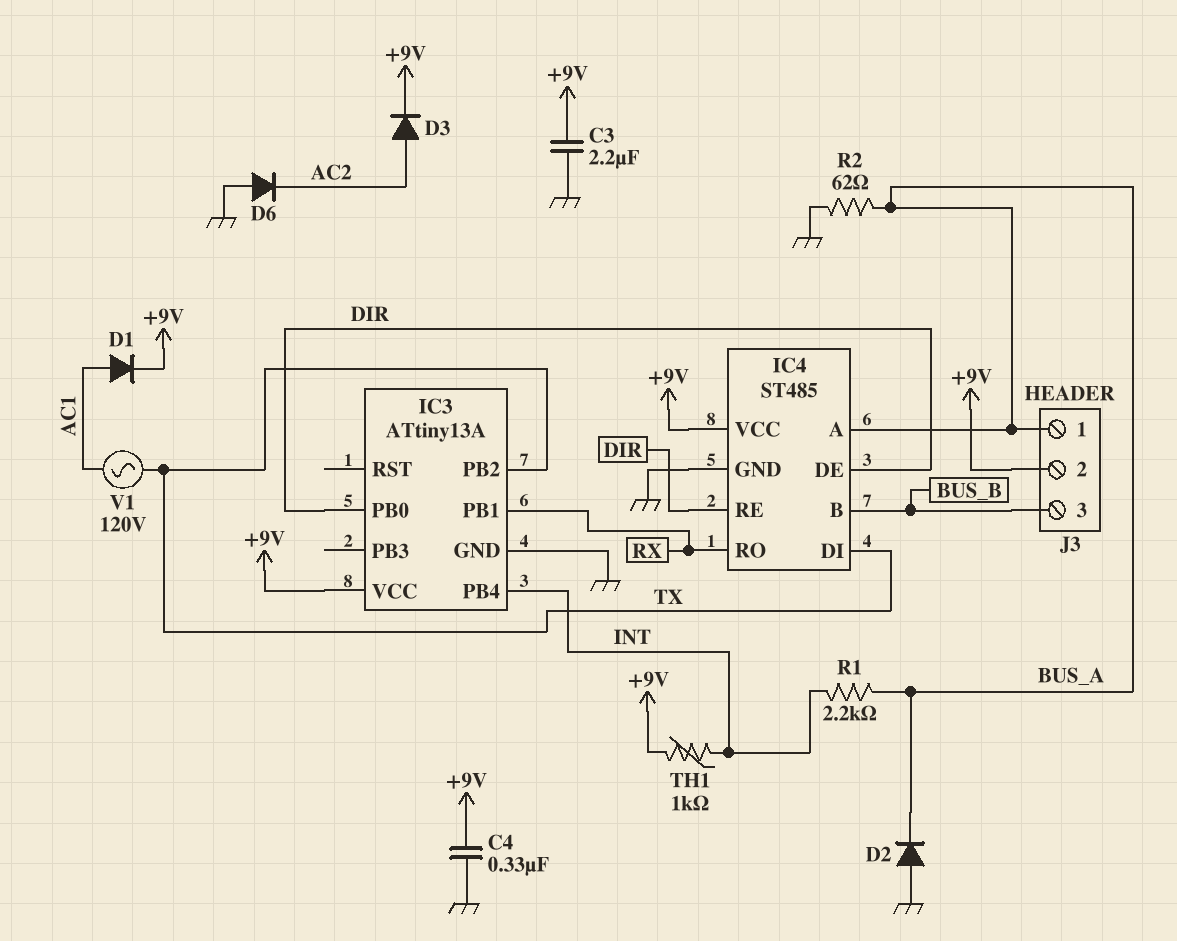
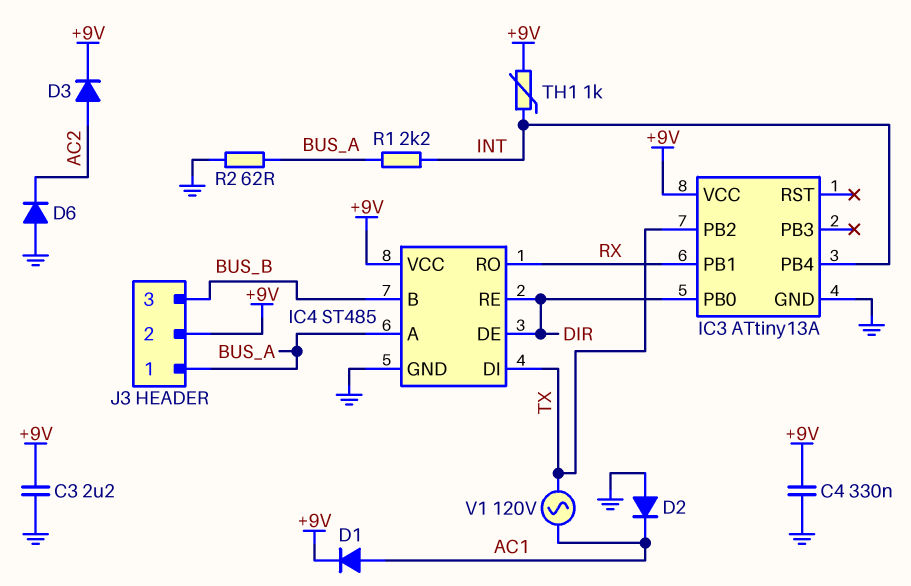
D2: diode (A GND, K BUS_A) -> diode (A GND, K AC1)

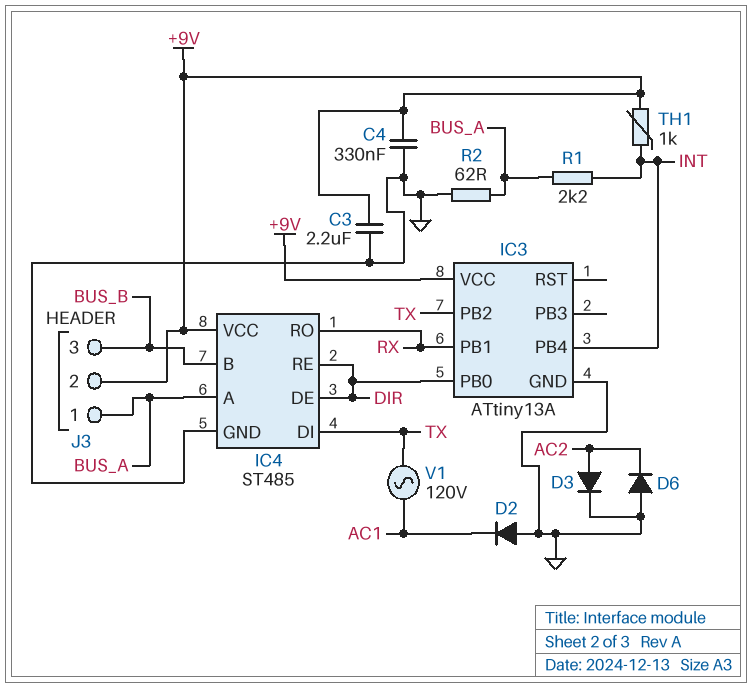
D1: diode (A AC1, K +9V) -> none
D3: diode (A AC2, K +9V) -> diode (A AC2, K GND)

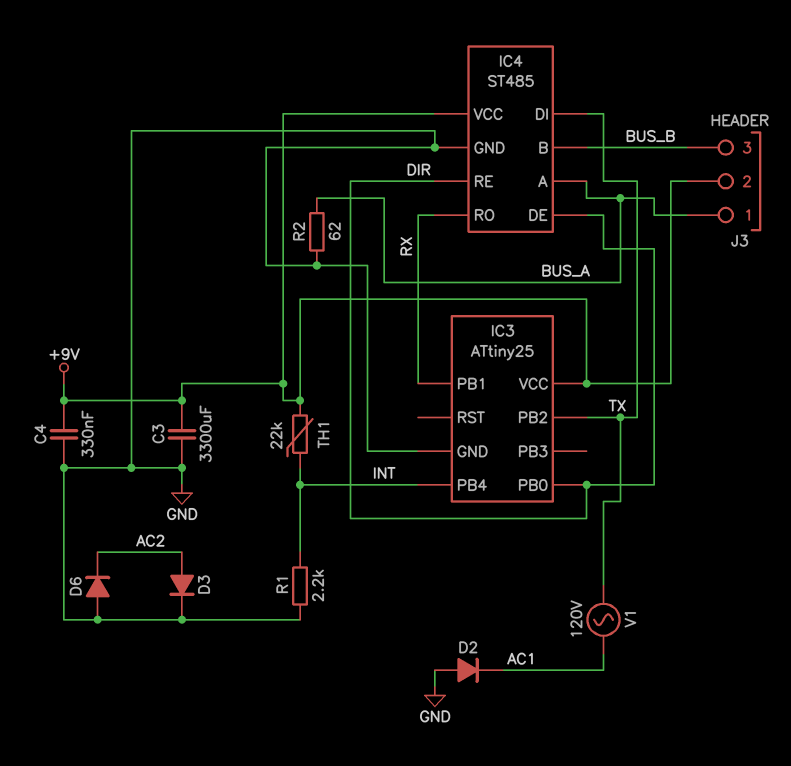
C3: 2.2uF (+9V, GND) -> 3300uF (+9V, GND)
IC3: ATtiny13A -> ATtiny25
R1: 2.2k (BUS_A, INT) -> 2.2k (GND, INT)
TH1: 1k (+9V, INT) -> 22k (+9V, INT)

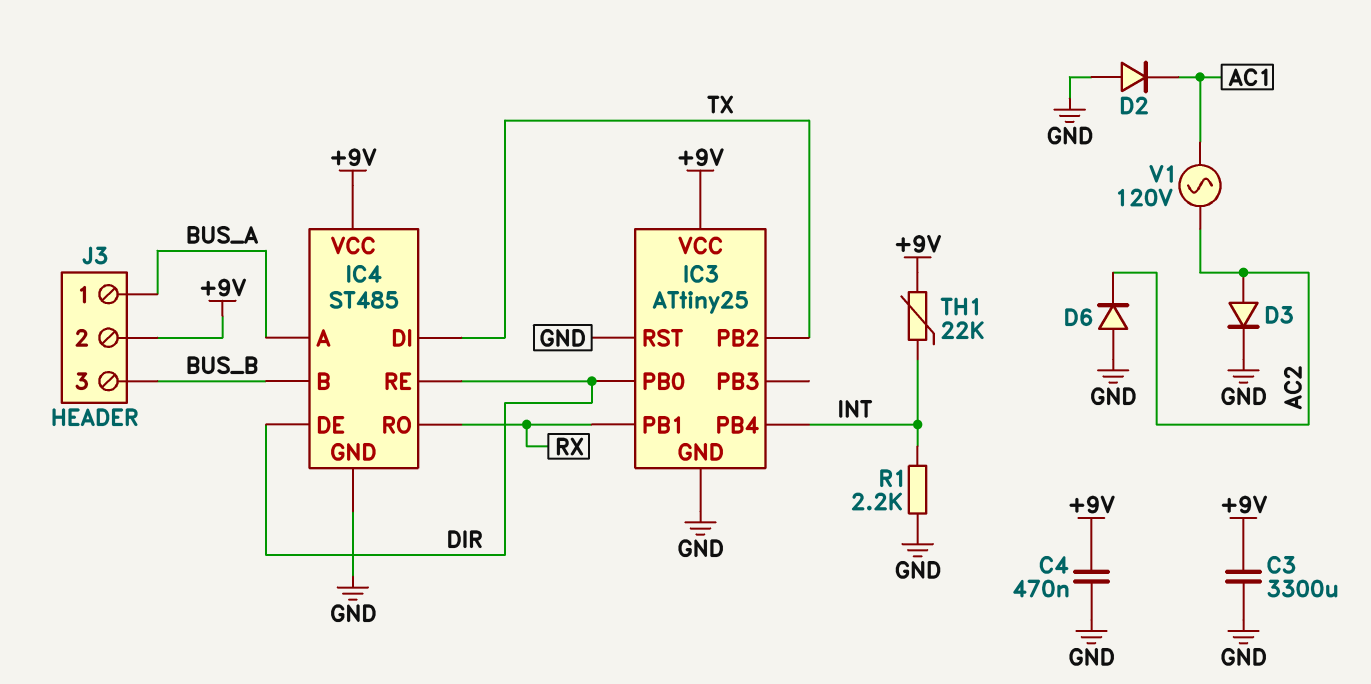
C4: 330nF (+9V, GND) -> 470nF (+9V, GND)
IC3 pin RST: none -> GND
R2: 62 (BUS_A, GND) -> none
V1: AC 120V (AC1, TX) -> AC 120V (AC1, AC2)

